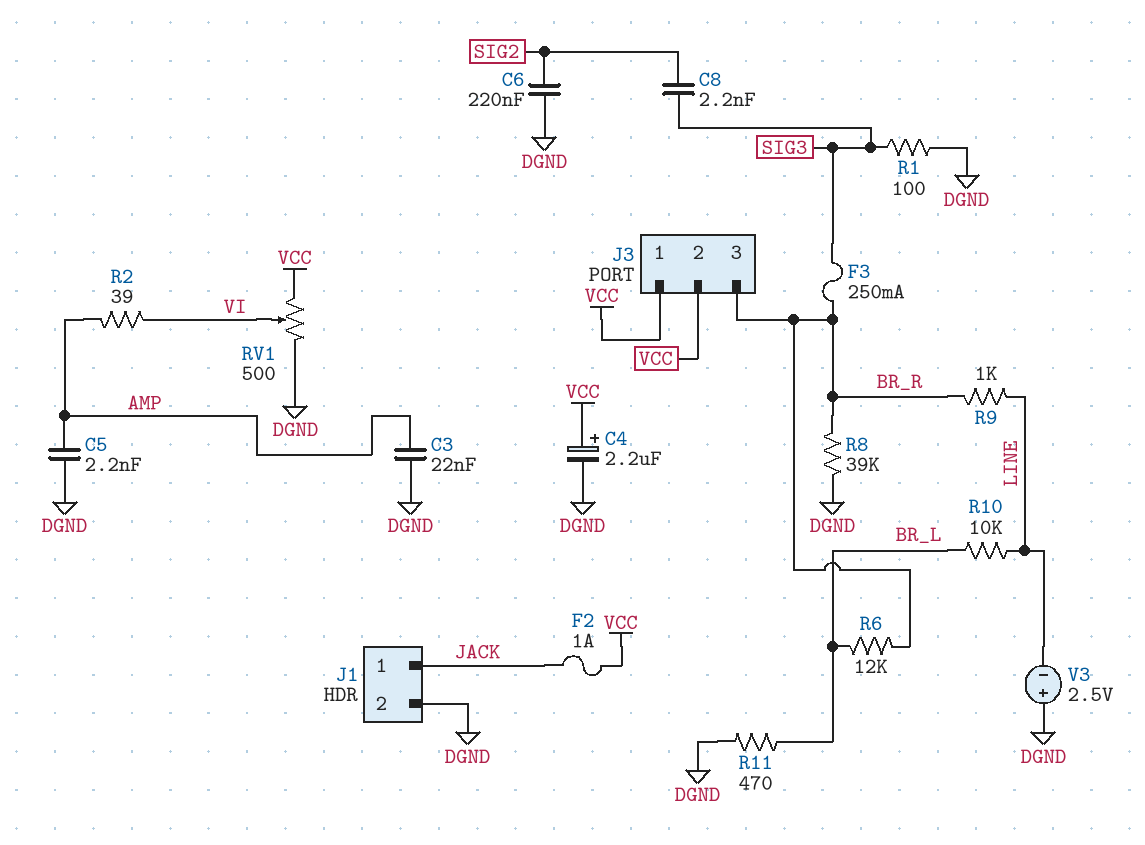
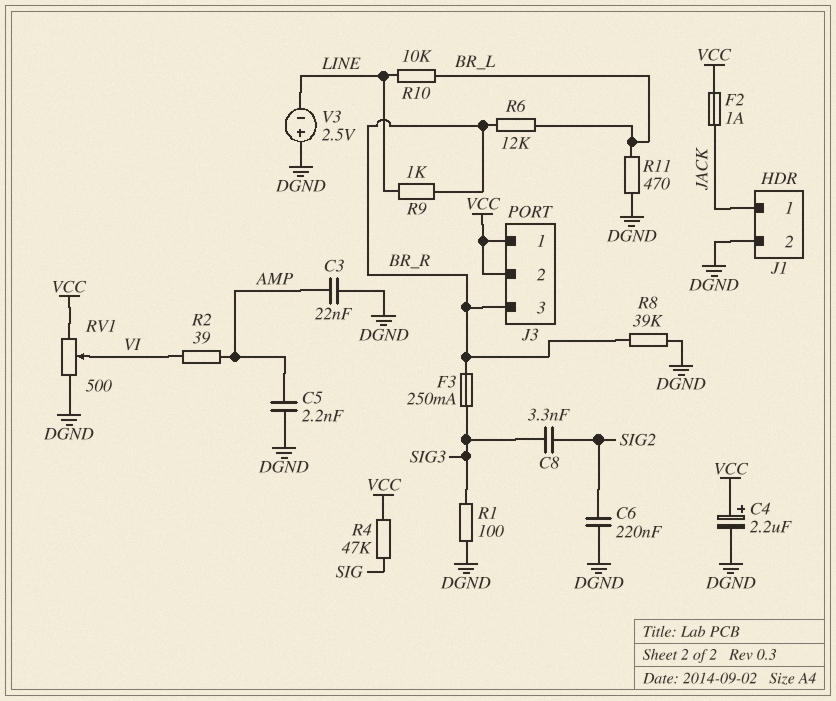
C8: 2.2nF (SIG2, SIG3) -> 3.3nF (SIG2, SIG3)
R4: none -> 47k (SIG, VCC)

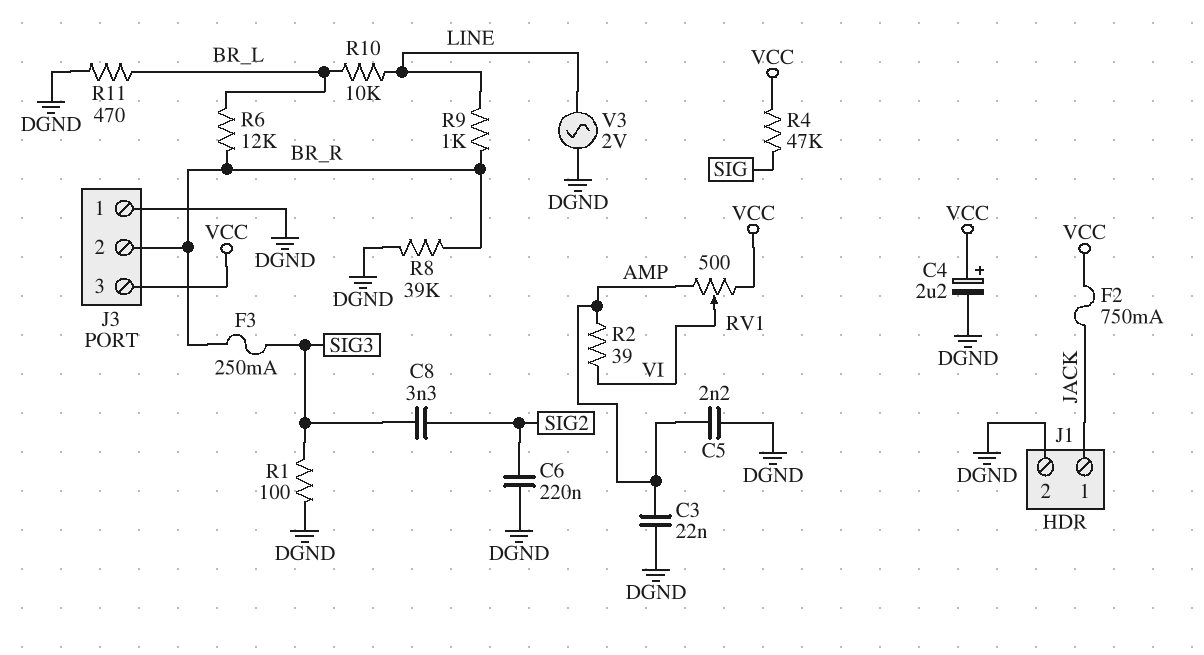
F2: 1A (JACK, VCC) -> 750mA (JACK, VCC)
J3 pin 1: VCC -> DGND
J3 pin 2: VCC -> BR_R
J3 pin 3: BR_R -> VCC
RV1: 500 (DGND, VCC, wiper VI) -> 500 (AMP, VCC, wiper VI)
V3: 2.5V (plus DGND, minus LINE) -> AC 2V (DGND, LINE)

